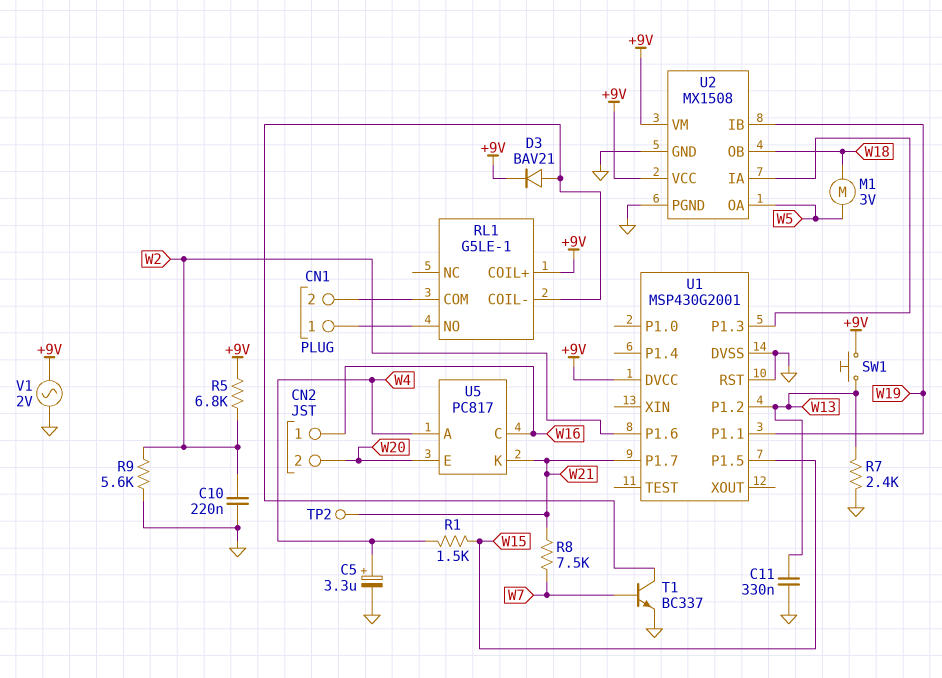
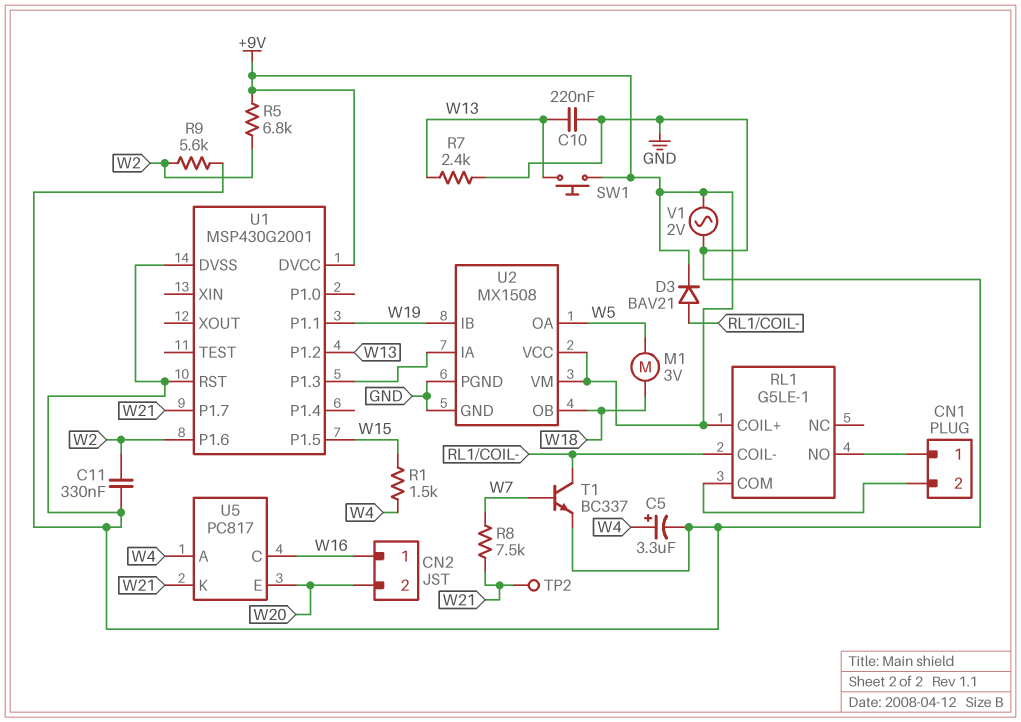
C10: 220nF (GND, W2) -> 220nF (GND, W13)
C11: 330nF (GND, W13) -> 330nF (GND, W2)

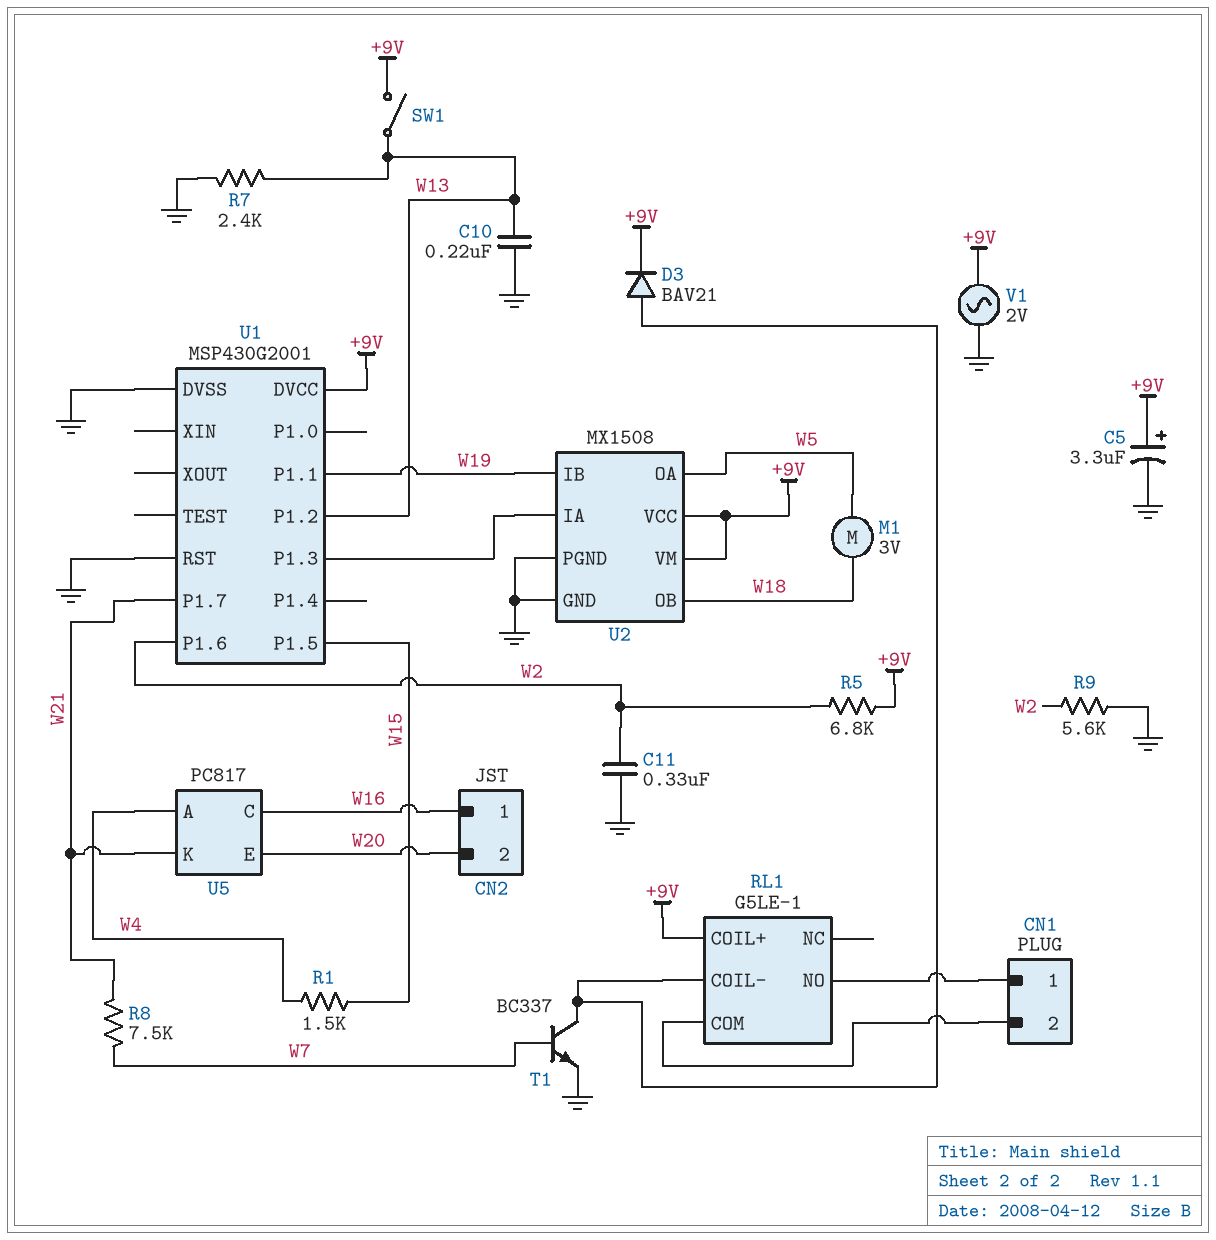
C5: 3.3uF (plus W4, minus GND) -> 3.3uF (plus +9V, minus GND)
SW1: button (+9V, W13) -> switch (+9V, W13)
TP2: test point (W21) -> none

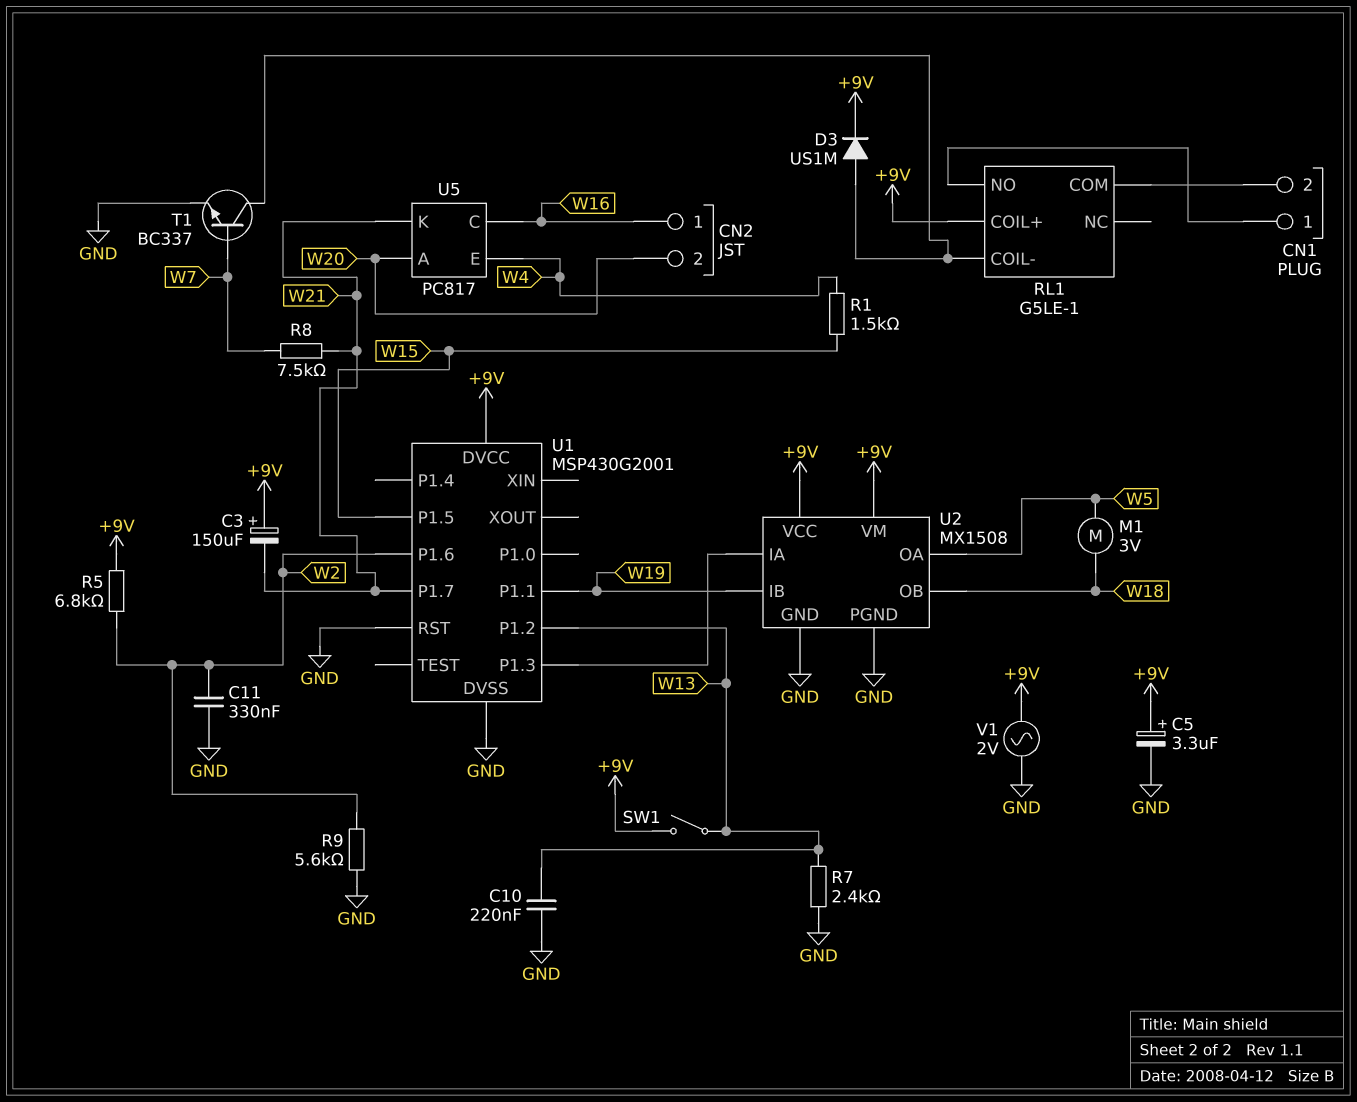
C3: none -> 150uF (plus +9V, minus W21)
D3: diode BAV21 (A RL1/COIL-, K +9V) -> diode US1M (A RL1/COIL-, K +9V)
U5 pin A: W4 -> W20
U5 pin E: W20 -> W4

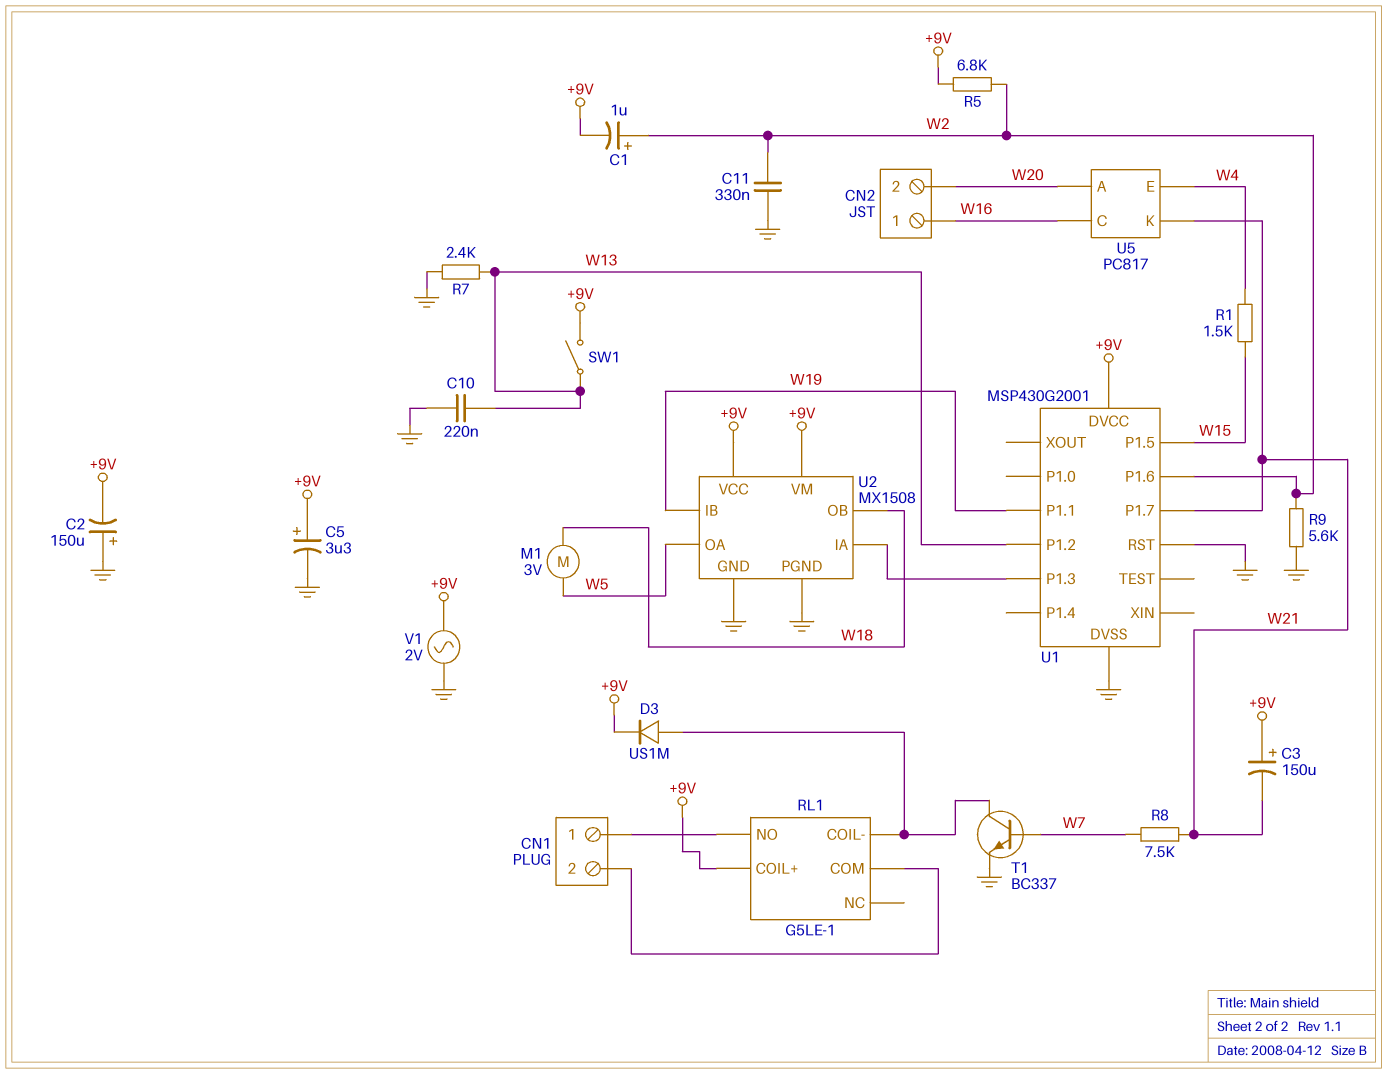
C1: none -> 1uF (plus W2, minus +9V)
C2: none -> 150uF (plus GND, minus +9V)

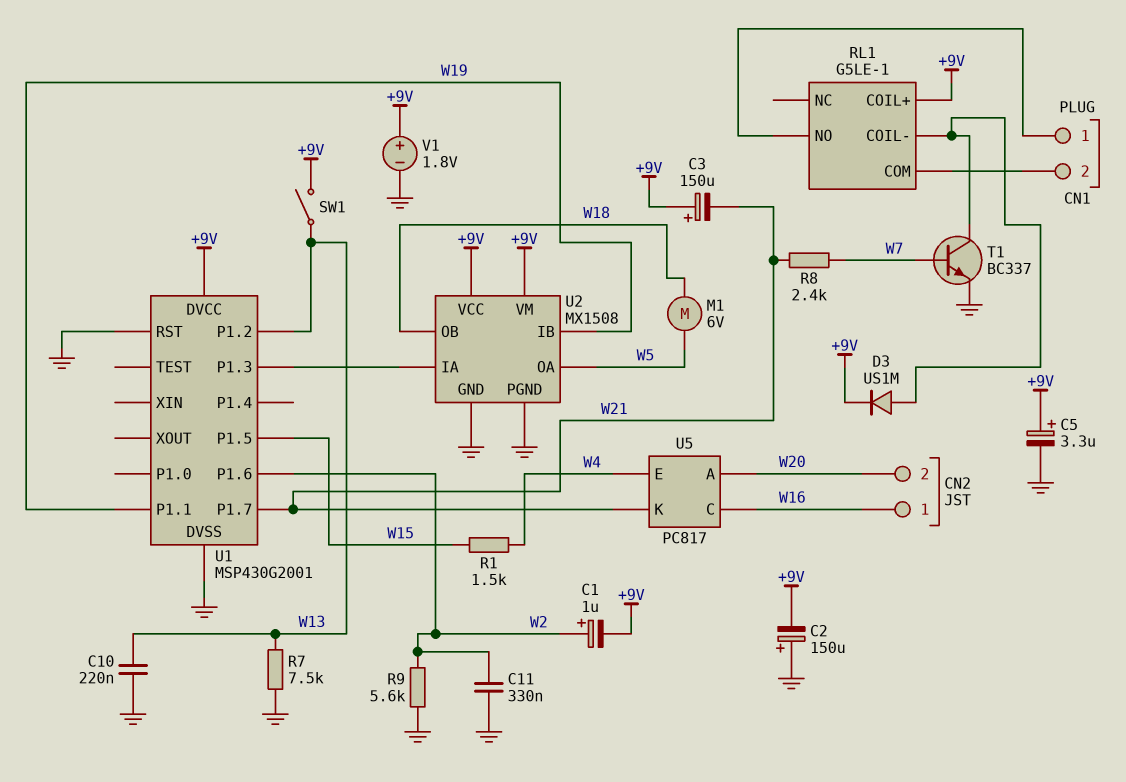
M1: motor 3V (W5, W18) -> motor 6V (W5, W18)
R5: 6.8k (+9V, W2) -> none
R7: 2.4k (GND, W13) -> 7.5k (GND, W13)
R8: 7.5k (W7, W21) -> 2.4k (W7, W21)
V1: AC 2V (+9V, GND) -> 1.8V (plus +9V, minus GND)

